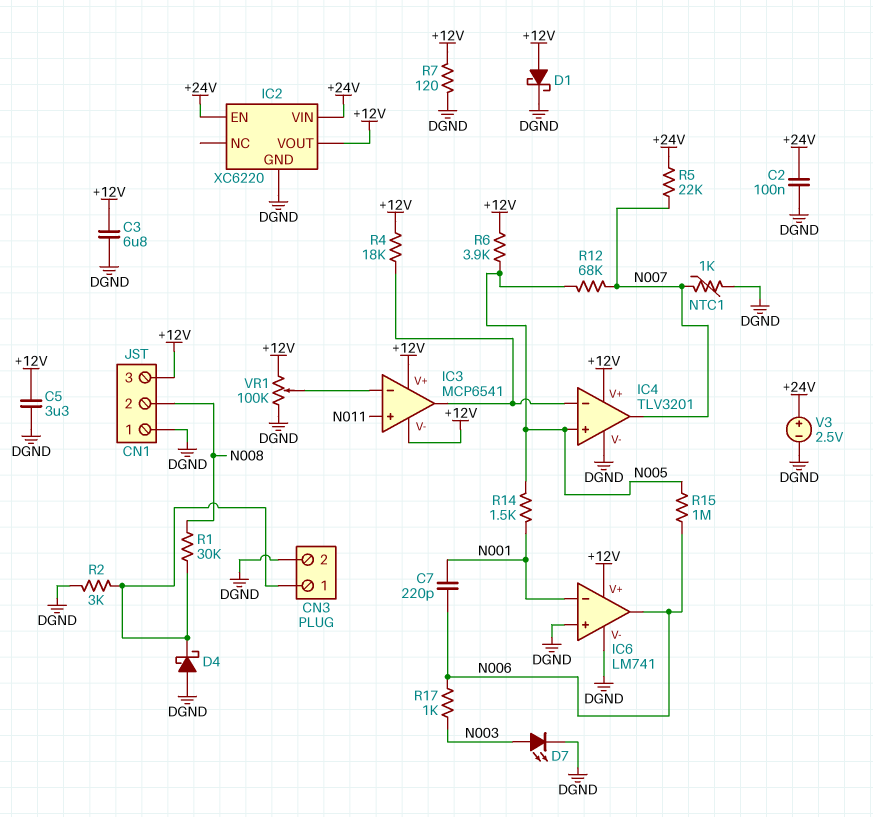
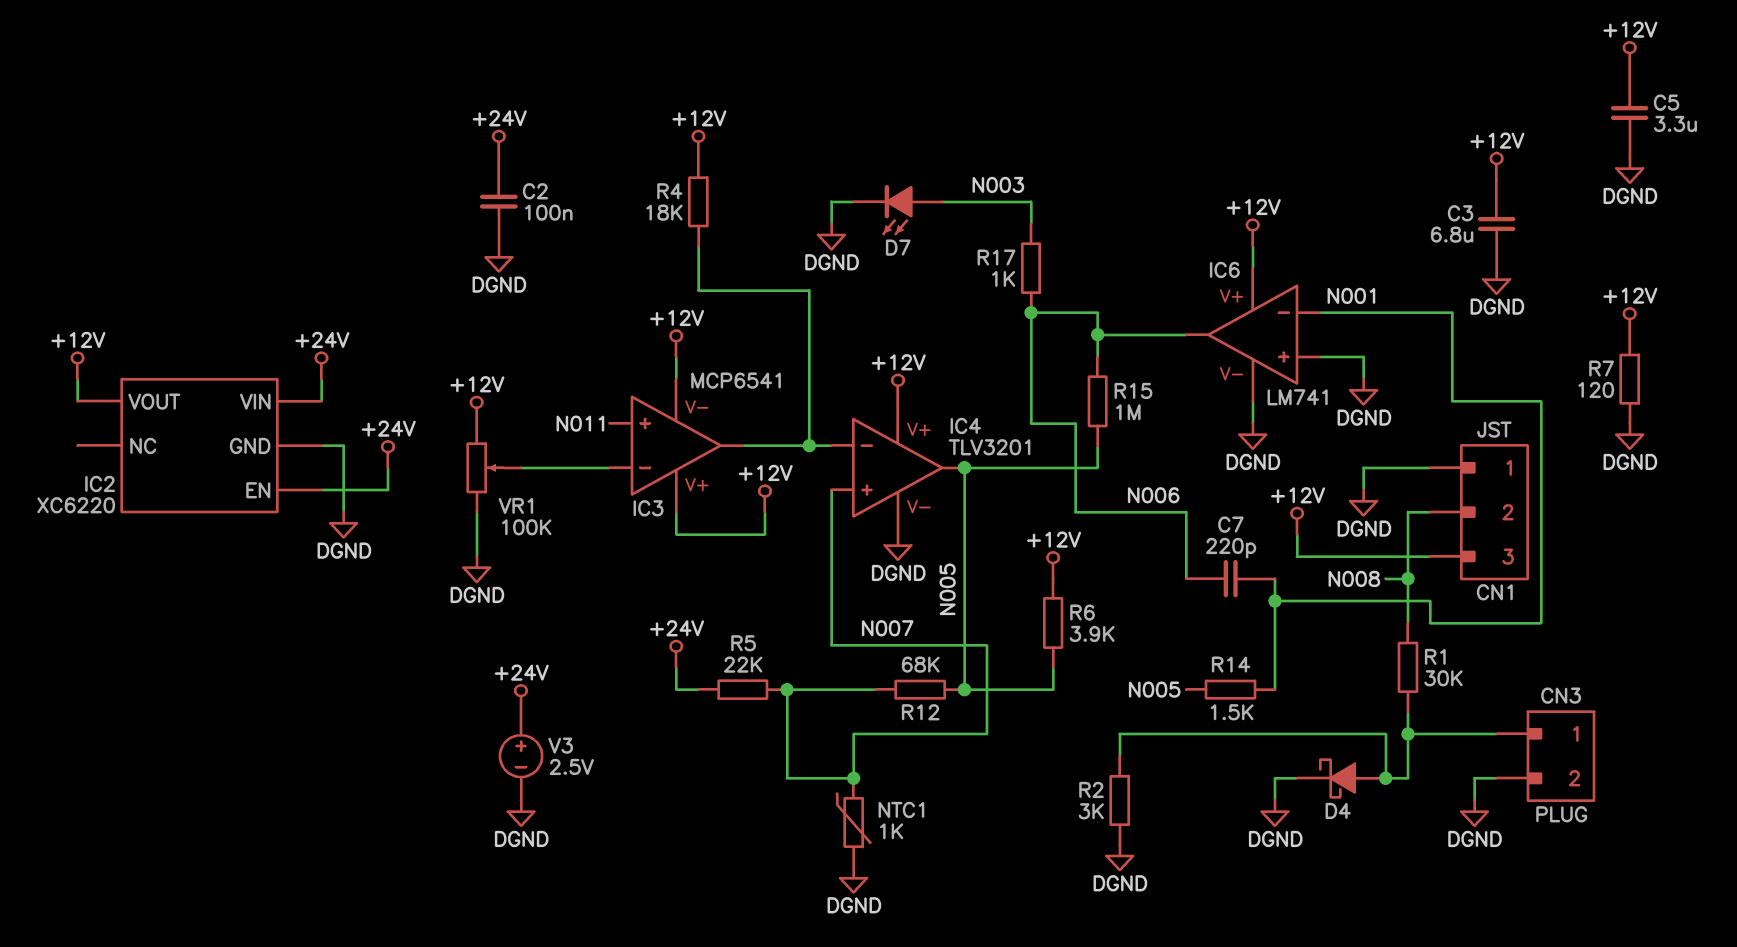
D1: schottky (A +12V, K DGND) -> none
D4: schottky (A DGND, K CN3/1) -> schottky (A CN3/1, K DGND)
IC4 pin in+: N005 -> N007
IC4 pin out: N007 -> N005

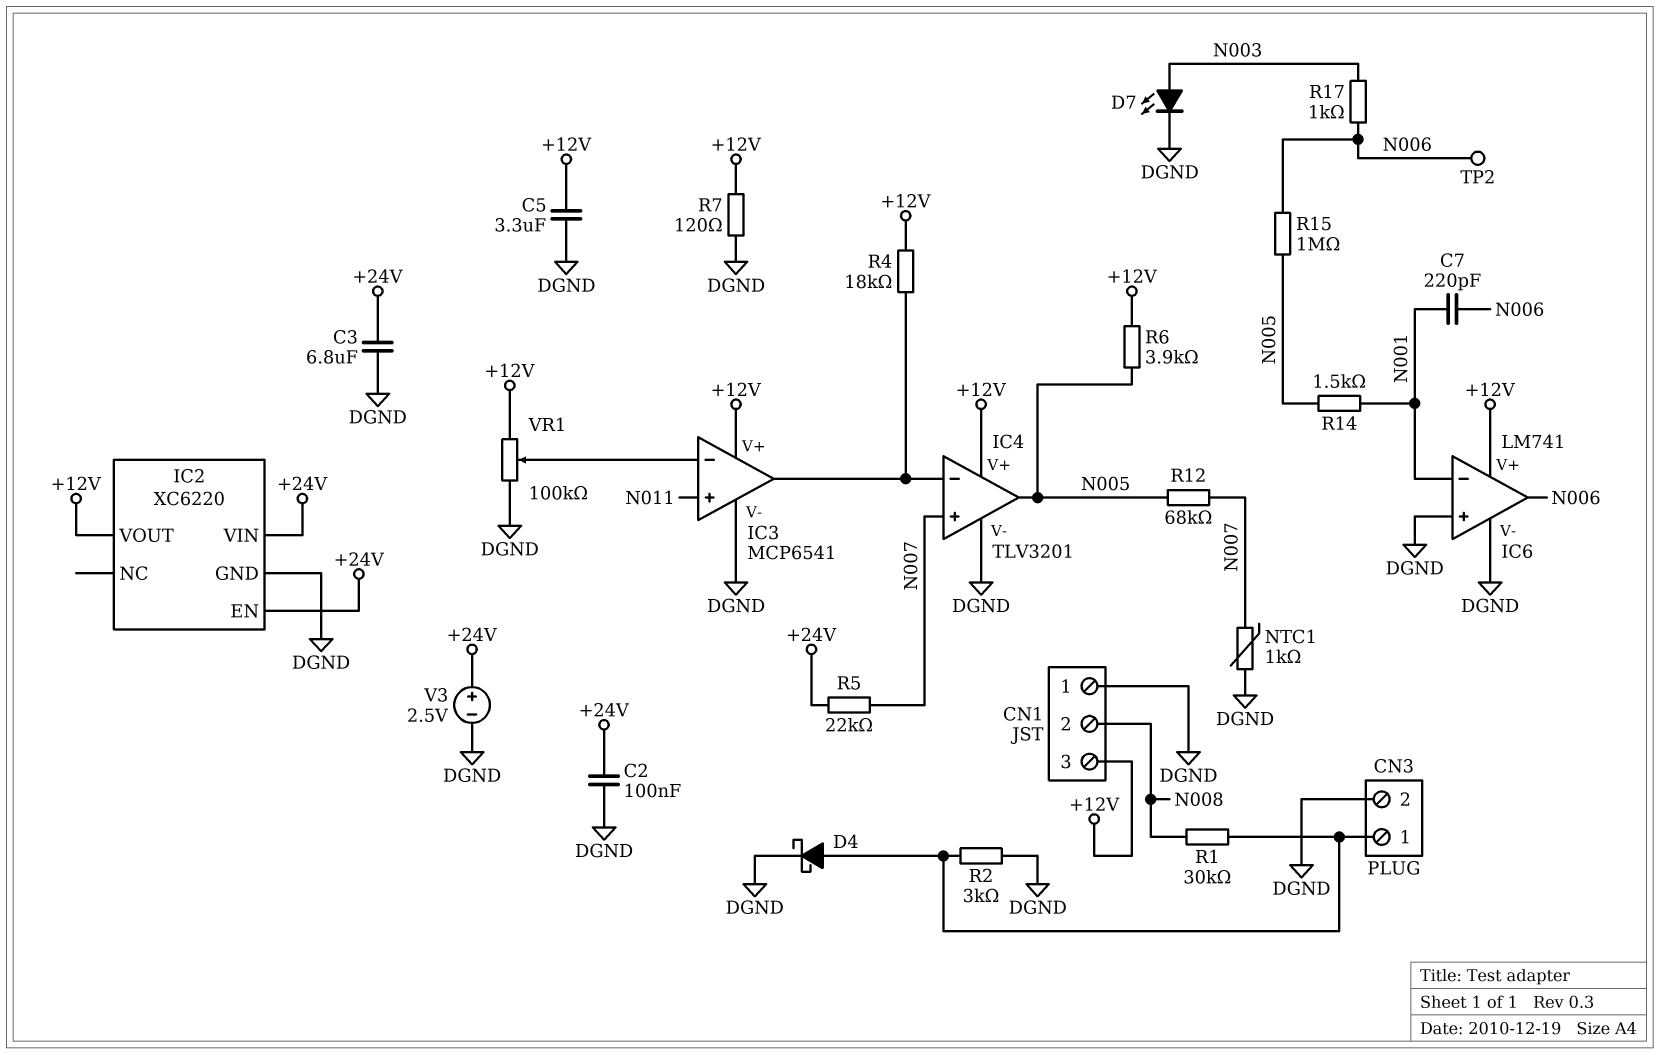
C3: 6.8uF (+12V, DGND) -> 6.8uF (+24V, DGND)
IC3 pin V-: +12V -> DGND
TP2: none -> test point (N006)

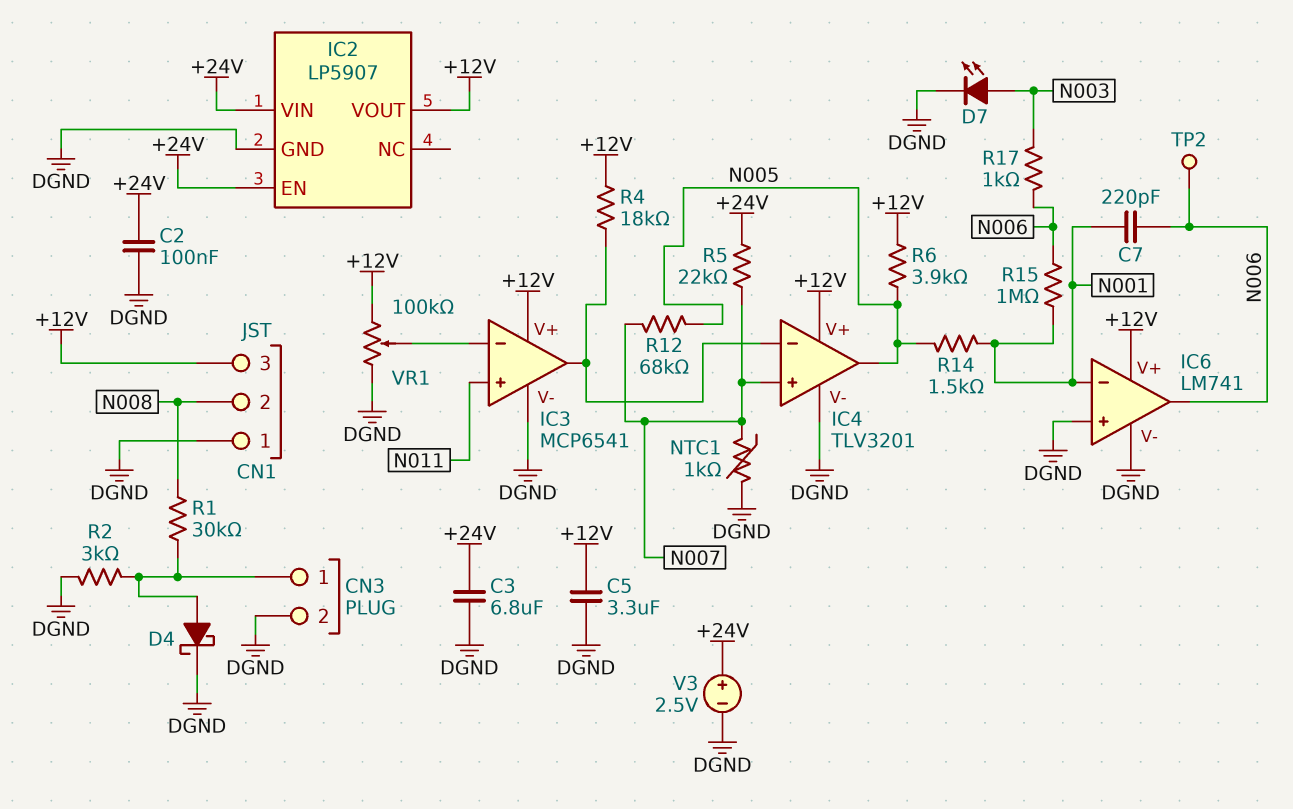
IC2: XC6220 -> LP5907
R7: 120 (+12V, DGND) -> none
R15: 1M (N005, N006) -> 1M (N001, N006)

